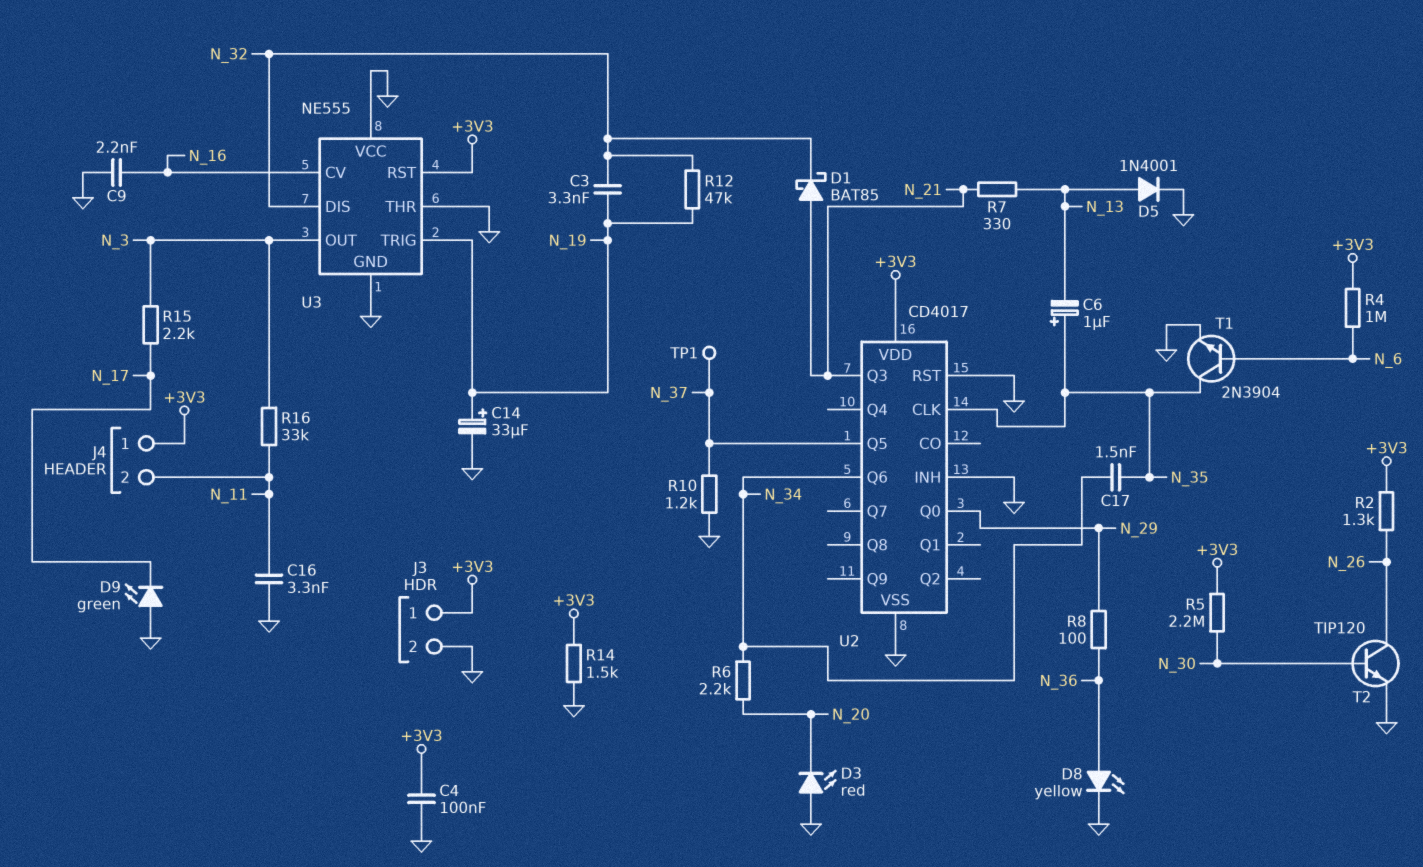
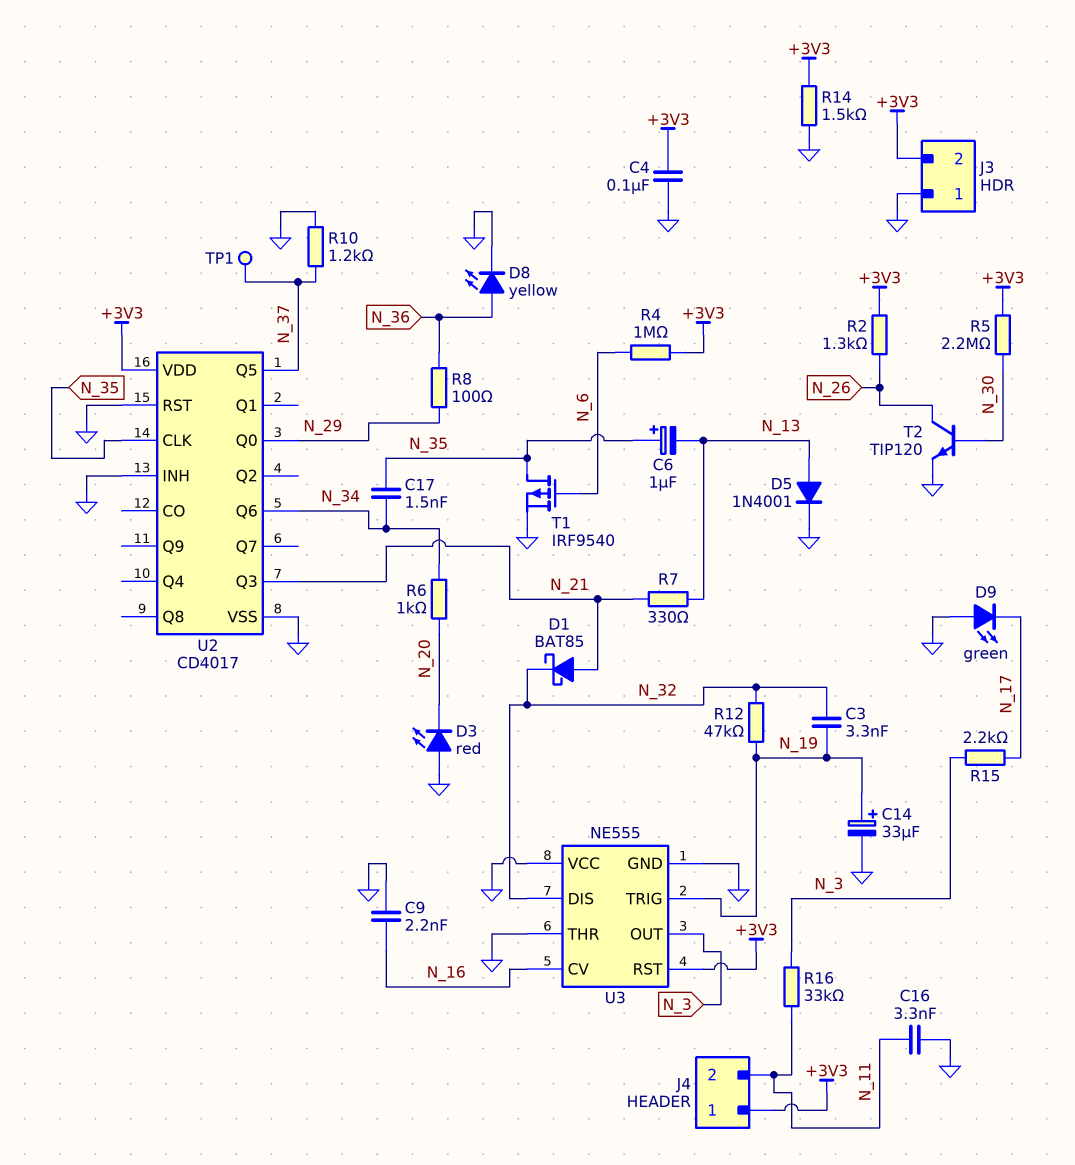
J3 pin 1: +3V3 -> GND
J3 pin 2: GND -> +3V3
R6: 2.2k (N_20, N_34) -> 1k (N_20, N_34)
T1: NPN 2N3904 (B N_6, C N_35, E GND) -> PMOS IRF9540 (G N_6, D N_35, S GND)

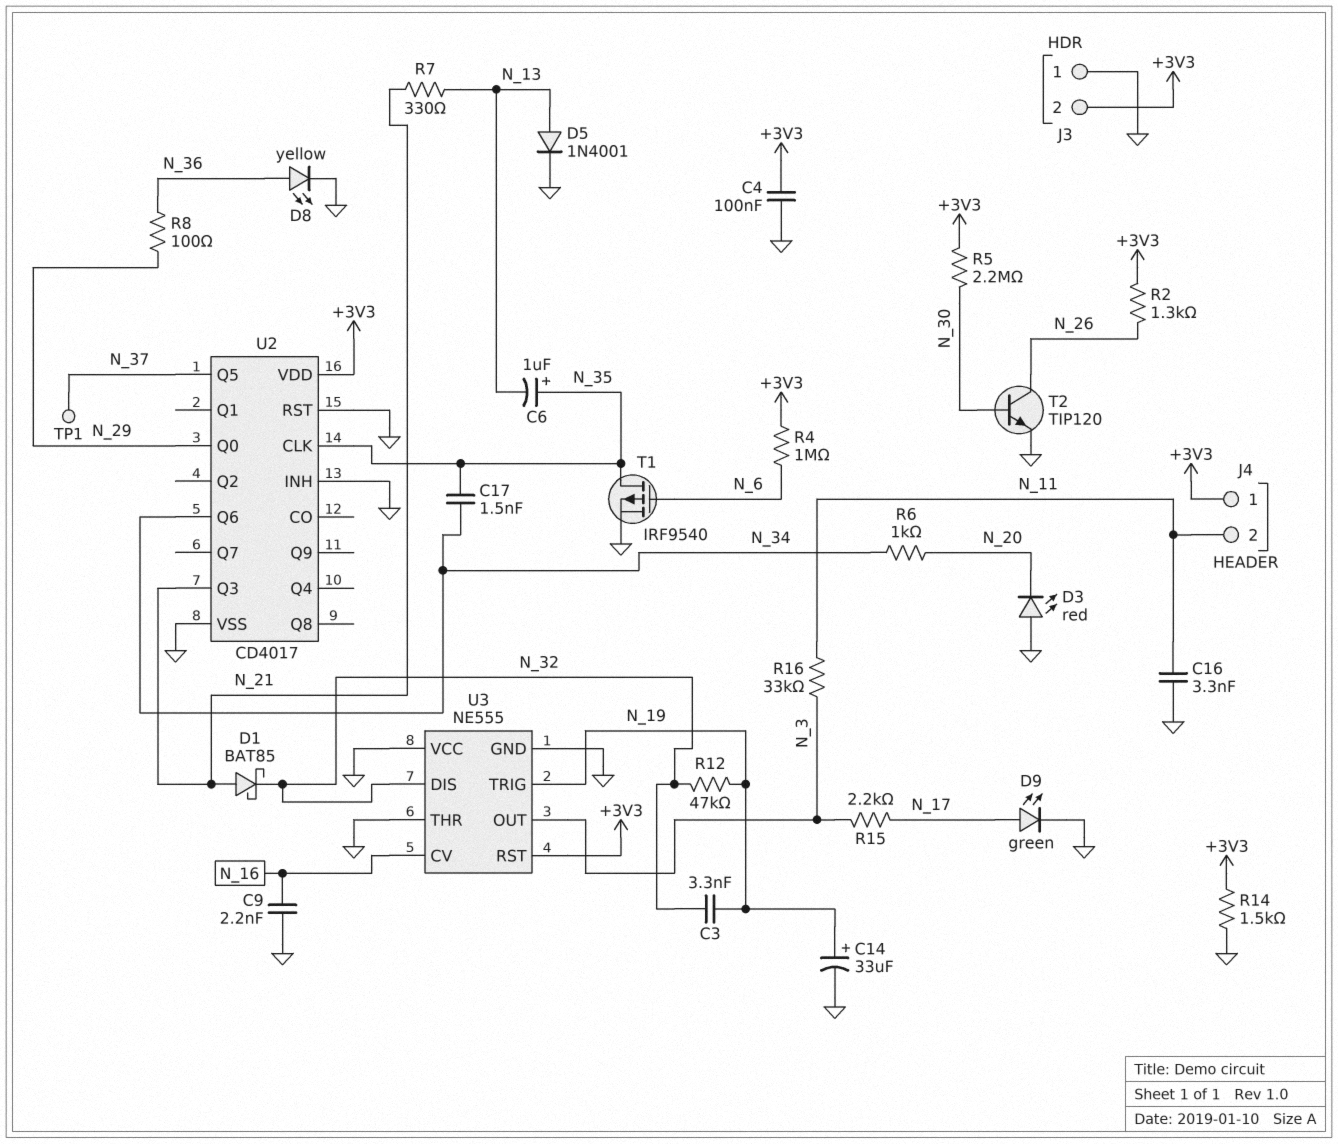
D9: LED green (A GND, K N_17) -> LED green (A N_17, K GND)
R10: 1.2k (GND, N_37) -> none

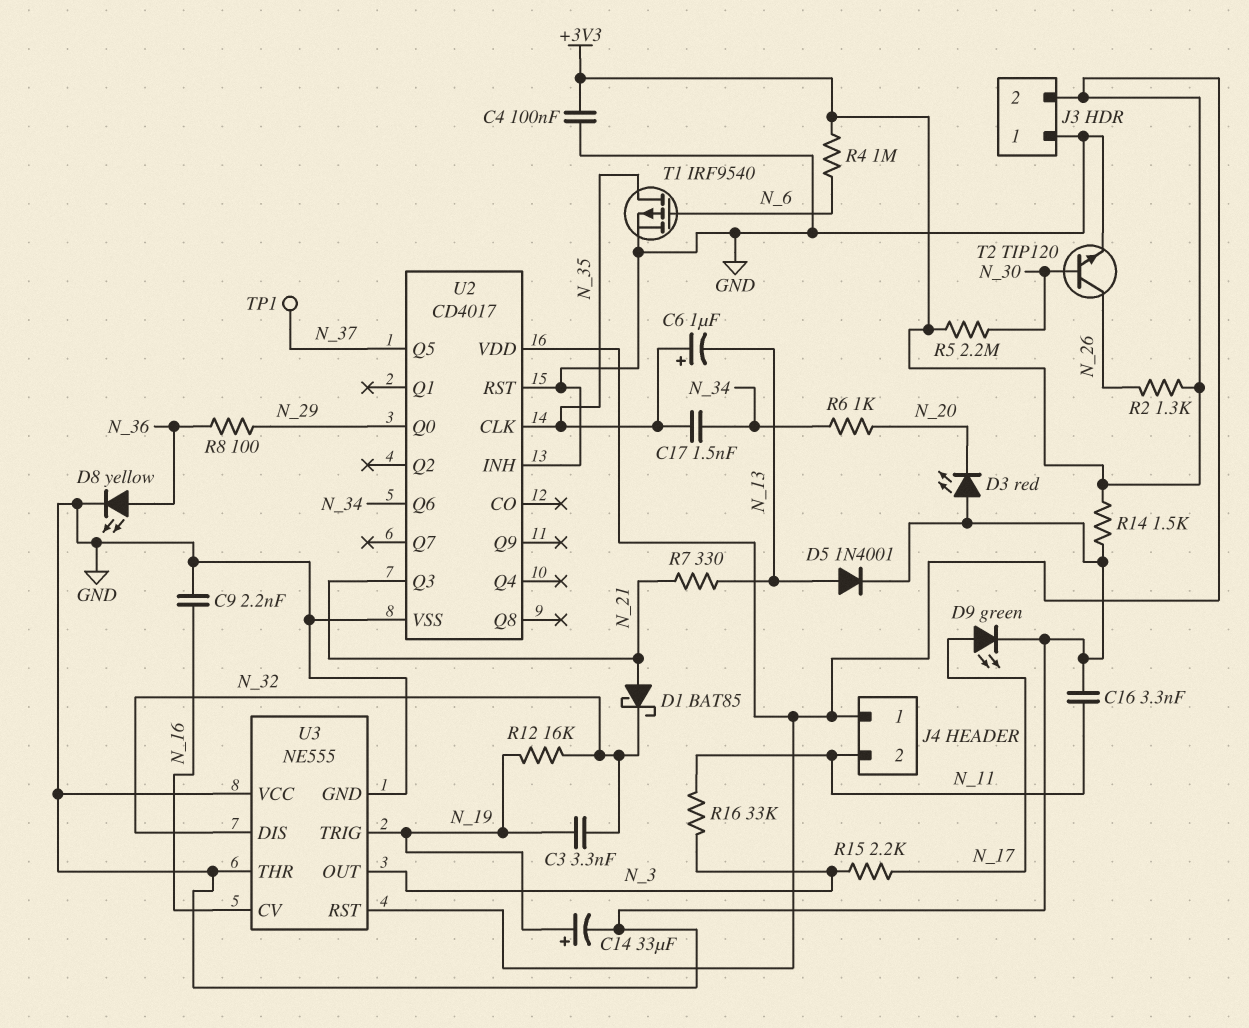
R12: 47k (N_19, N_32) -> 16k (N_19, N_32)

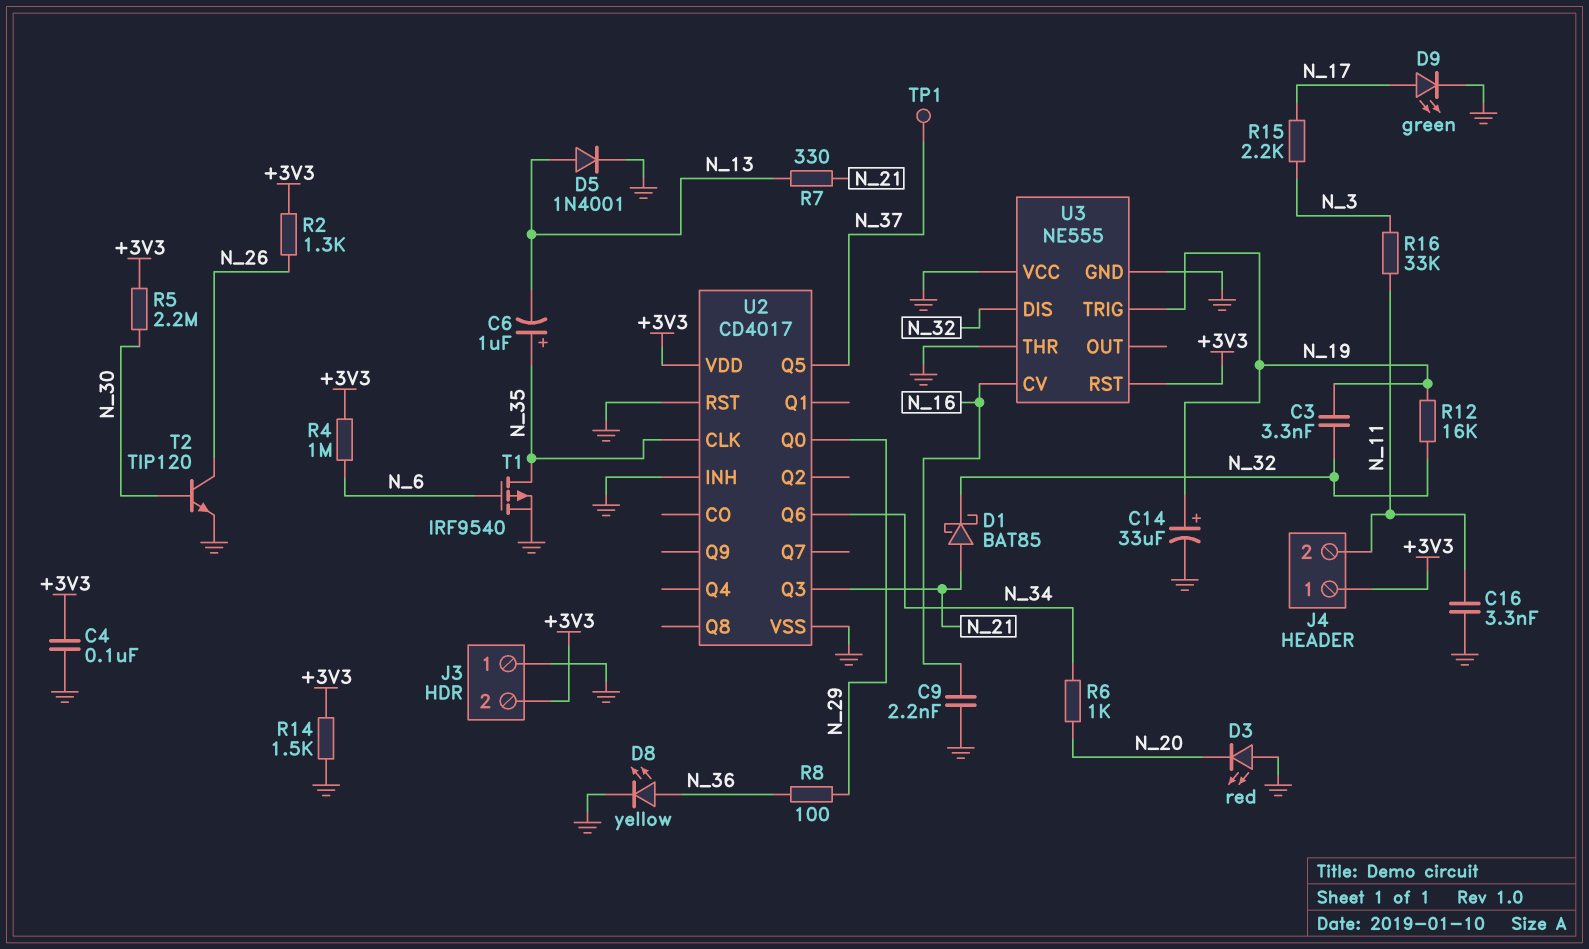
C17: 1.5nF (N_34, N_35) -> none
U3 pin OUT: N_3 -> none

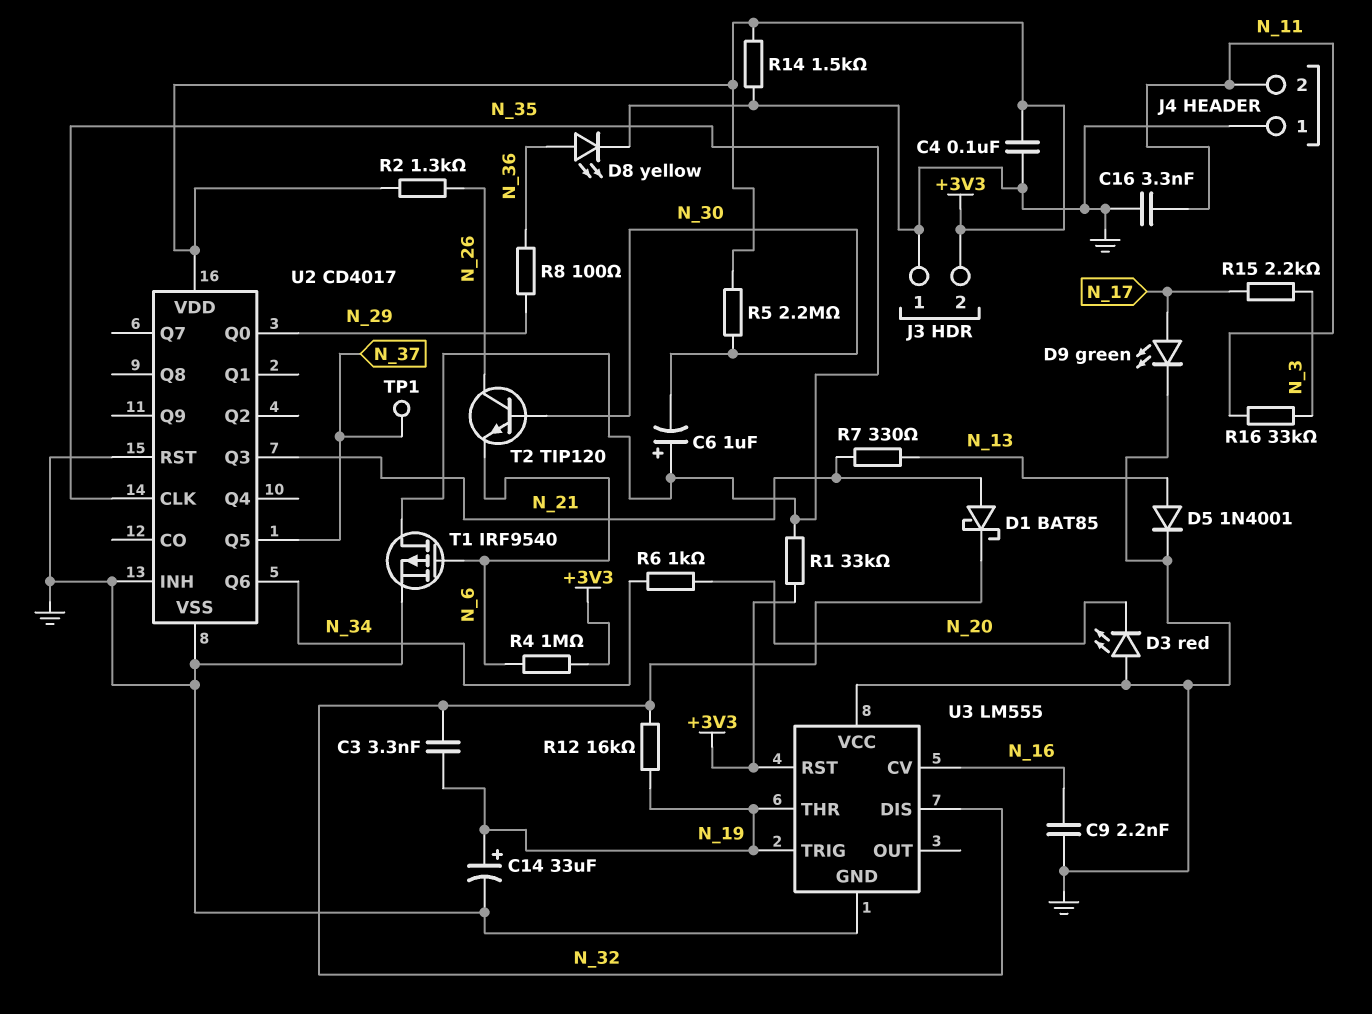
C6: 1uF (plus N_35, minus N_13) -> 1uF (plus N_35, minus N_30)
J4 pin 1: +3V3 -> GND
R1: none -> 33k (+3V3, N_35)
T2: NPN TIP120 (B N_30, C N_26, E GND) -> NPN TIP120 (B N_30, C N_26, E N_6)
U3: NE555 -> LM555
U3 pin THR: GND -> N_19

